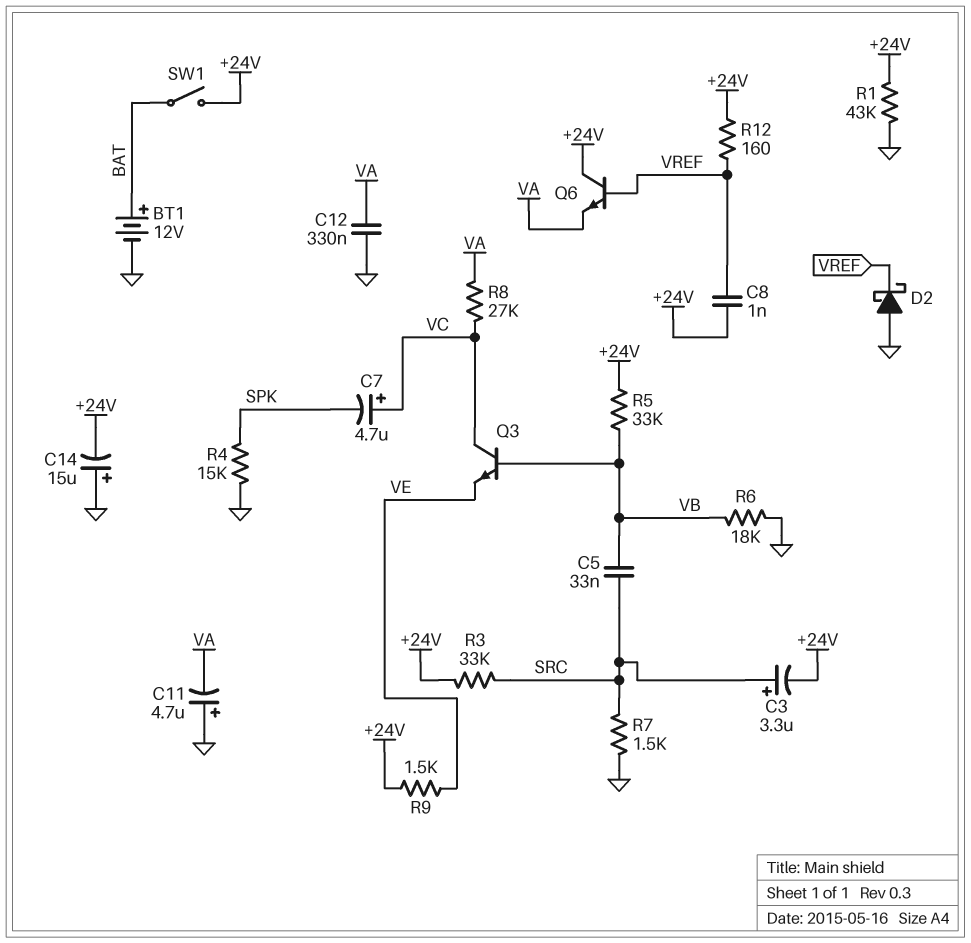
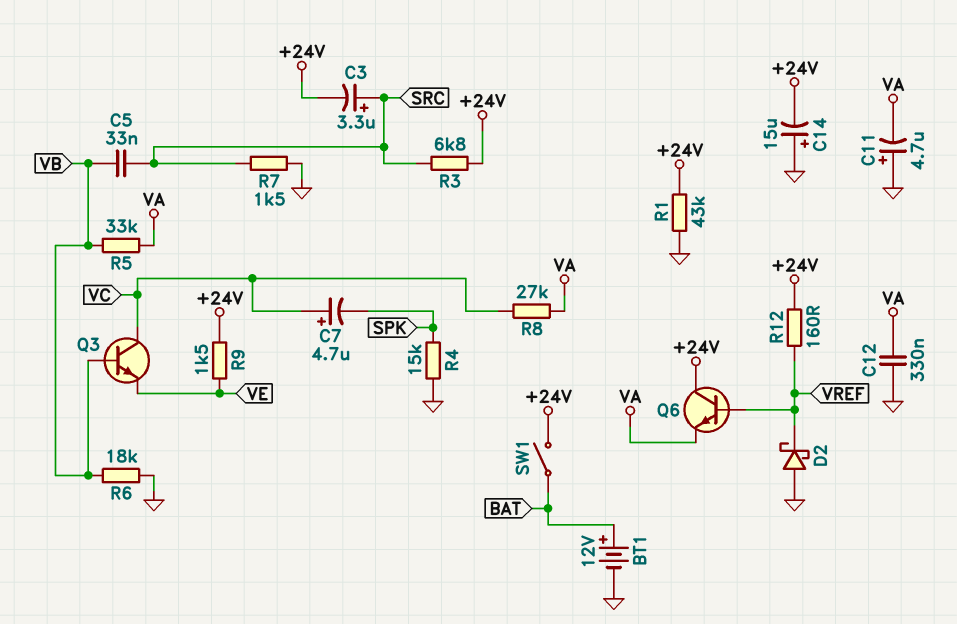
C8: 1nF (+24V, VREF) -> none
R3: 33k (+24V, SRC) -> 6.8k (+24V, SRC)
R5: 33k (+24V, VB) -> 33k (VA, VB)

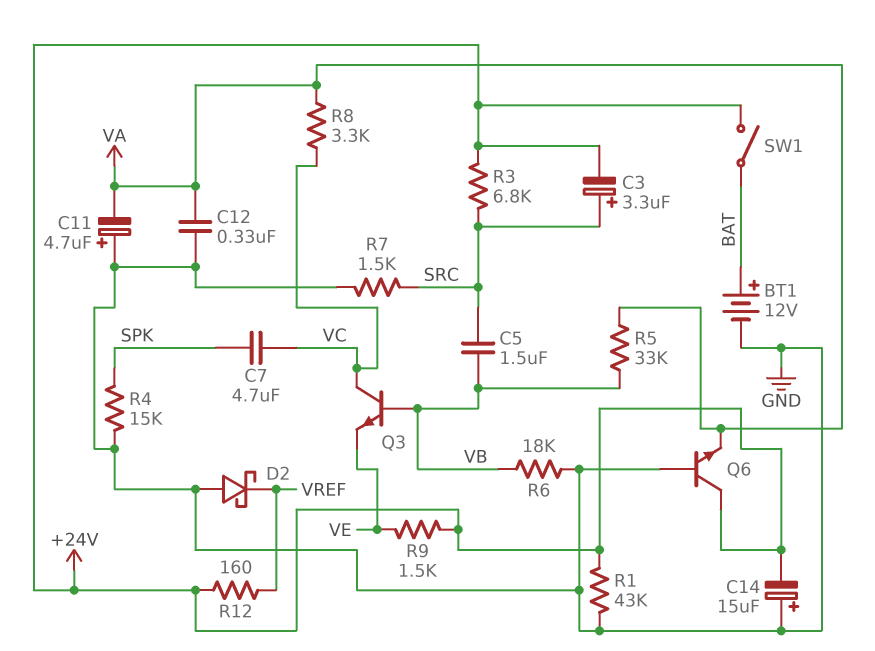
C5: 33nF (SRC, VB) -> 1.5uF (SRC, VB)
C7: 4.7uF (plus VC, minus SPK) -> 4.7uF (SPK, VC)
Q6: NPN (B VREF, C +24V, E VA) -> NPN (B GND, C +24V, E VA)
R8: 27k (VA, VC) -> 3.3k (VA, VC)

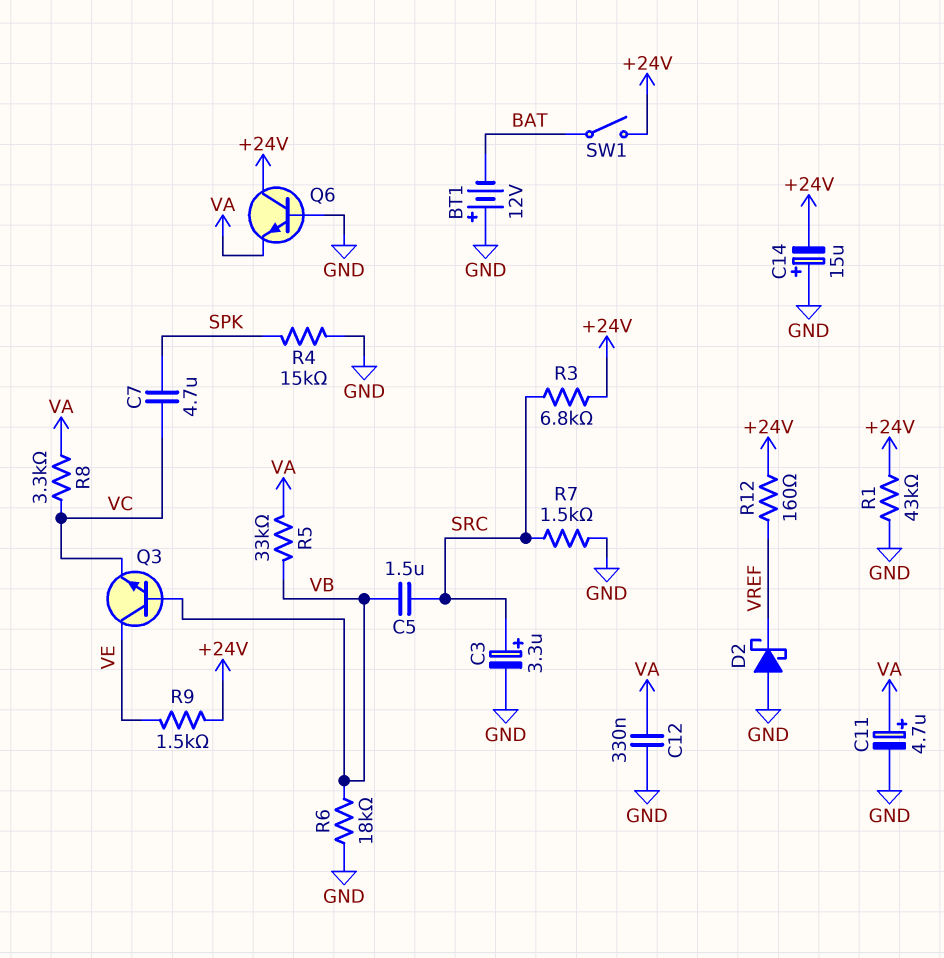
BT1: 12V (plus BAT, minus GND) -> 12V (plus GND, minus BAT)
C3: 3.3uF (plus SRC, minus +24V) -> 3.3uF (plus SRC, minus GND)
C11: 4.7uF (plus GND, minus VA) -> 4.7uF (plus VA, minus GND)
Q3: NPN (B VB, C VC, E VE) -> NPN (B VB, C VE, E VC)

